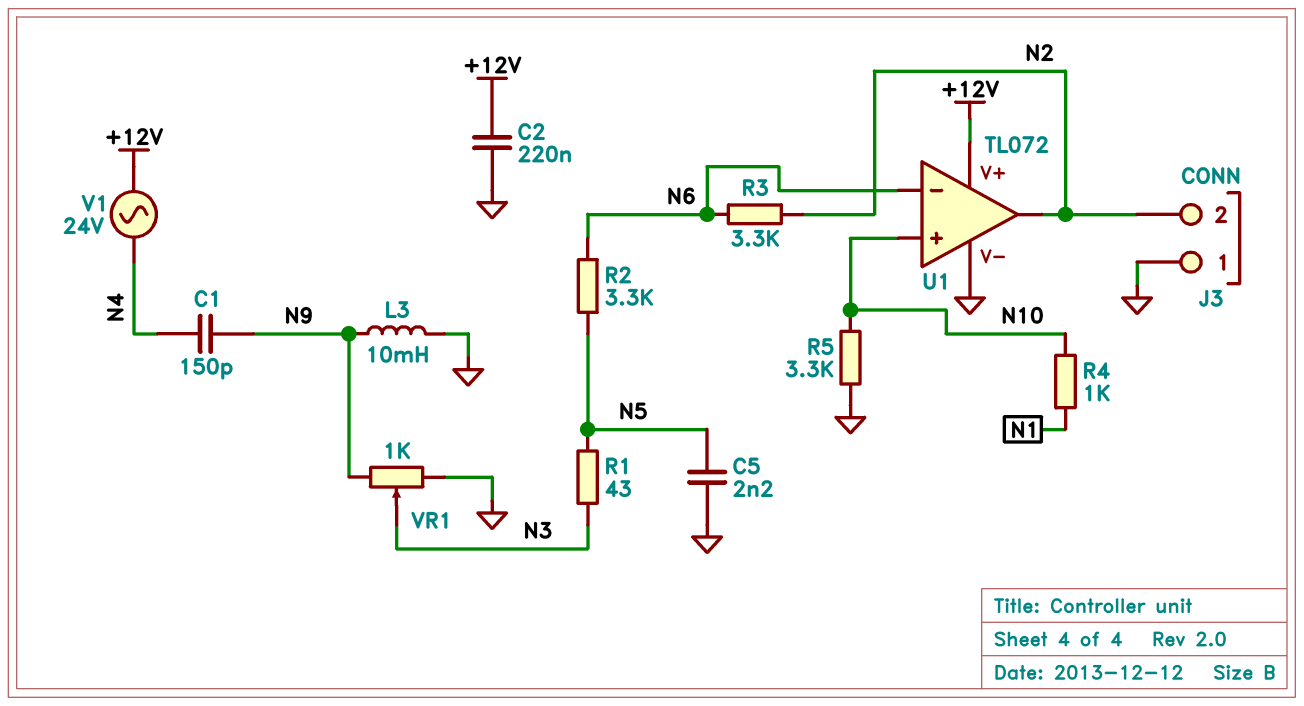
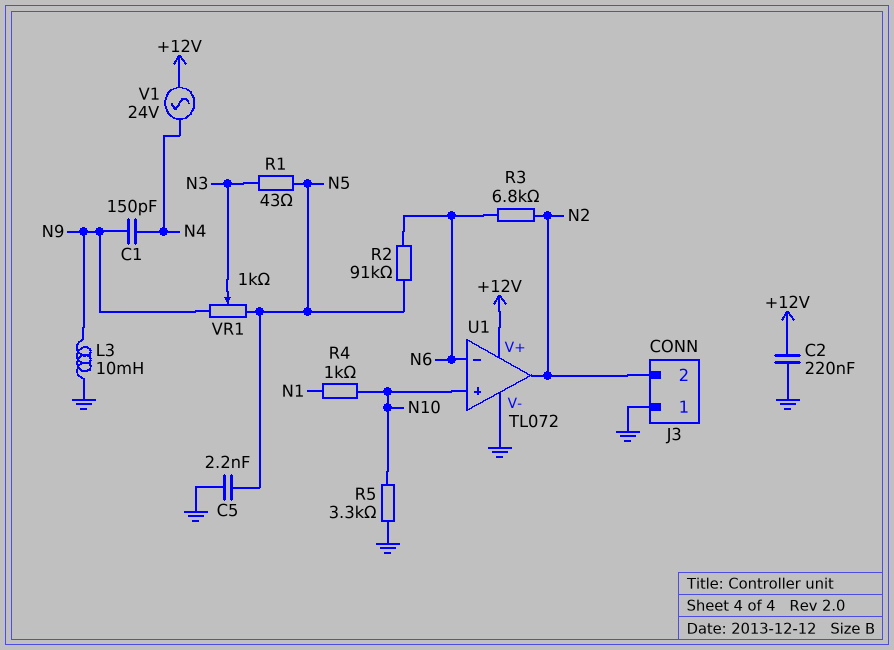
R2: 3.3k (N5, N6) -> 91k (N5, N6)
R3: 3.3k (N2, N6) -> 6.8k (N2, N6)
VR1: 1k (GND, N9, wiper N3) -> 1k (N5, N9, wiper N3)

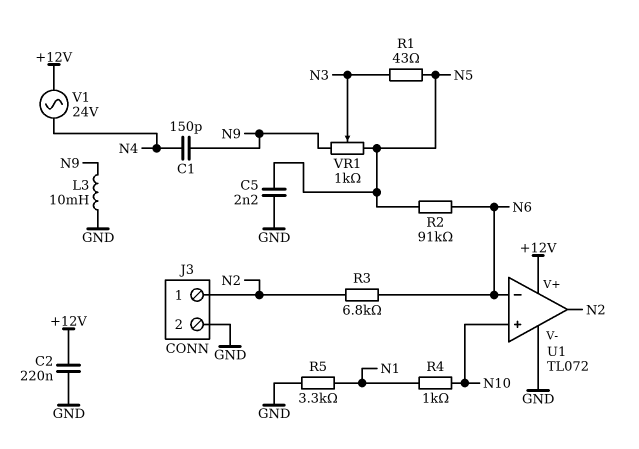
J3 pin 1: GND -> N2
J3 pin 2: N2 -> GND
R5: 3.3k (GND, N10) -> 3.3k (GND, N1)

